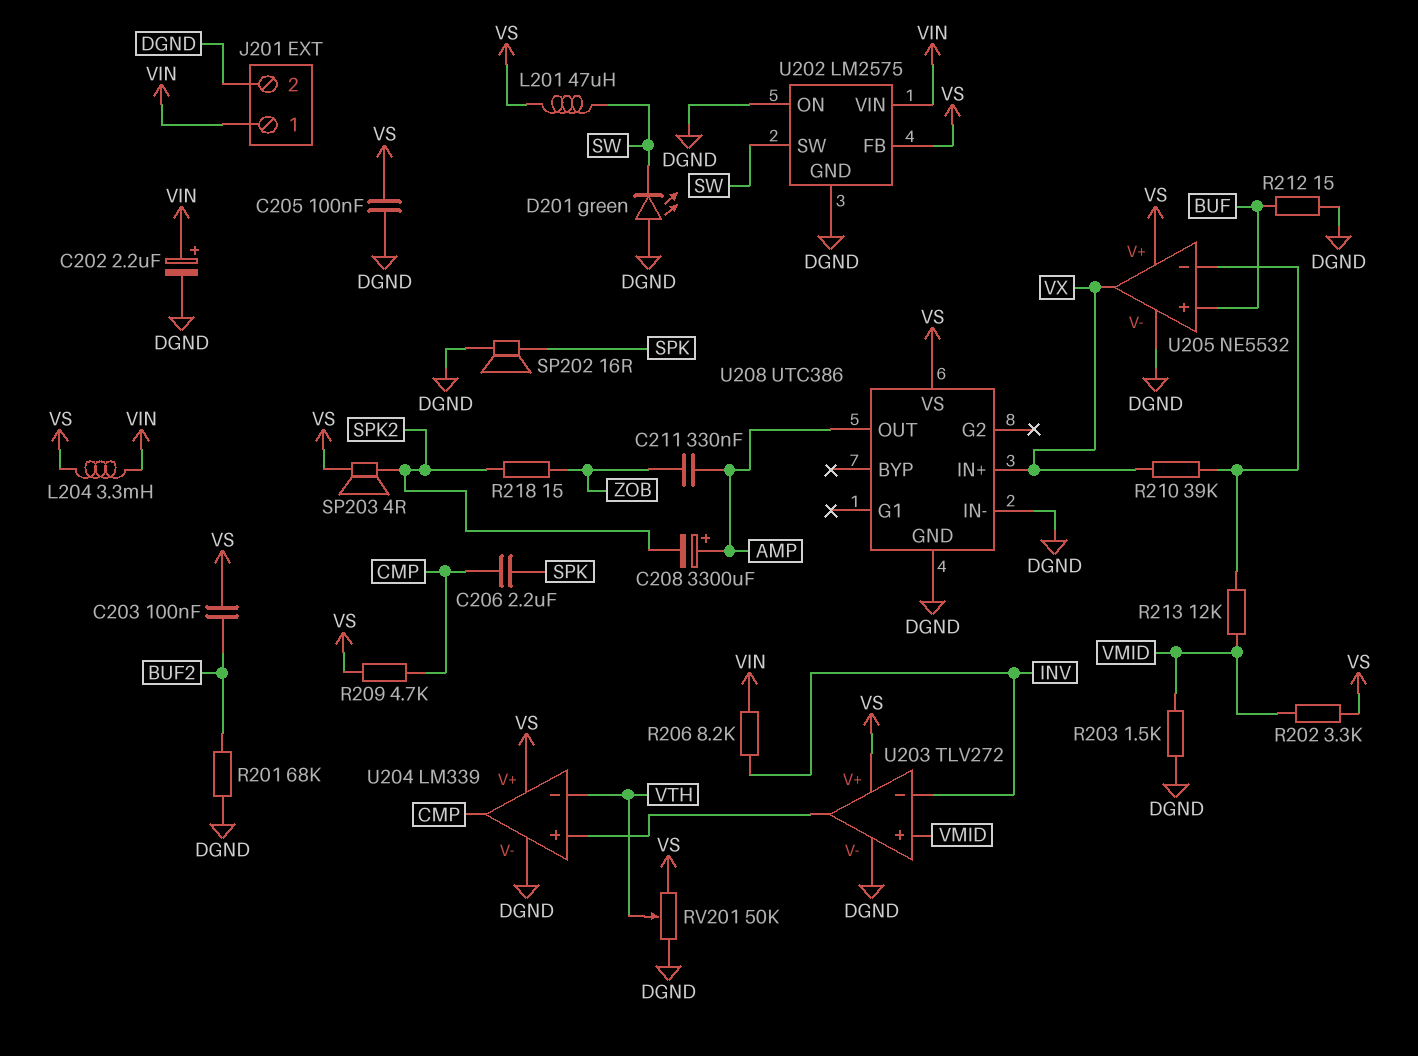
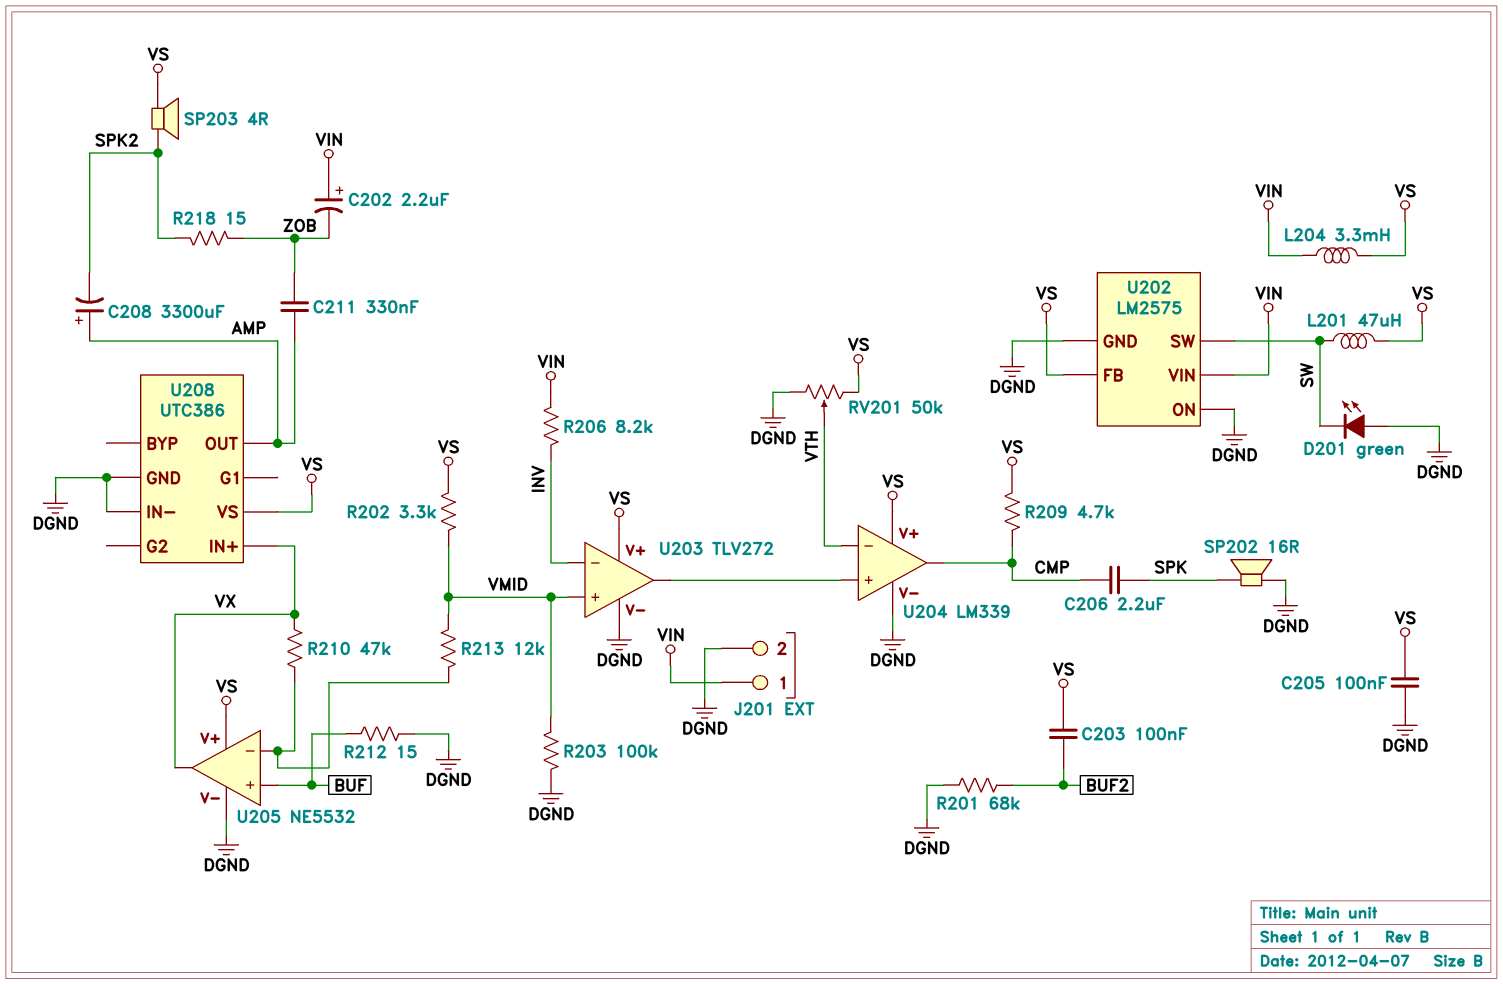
C202: 2.2uF (plus VIN, minus DGND) -> 2.2uF (plus VIN, minus ZOB)
R203: 1.5k (DGND, VMID) -> 100k (DGND, VMID)
R210: 39k (U205/in-, VX) -> 47k (U205/in-, VX)

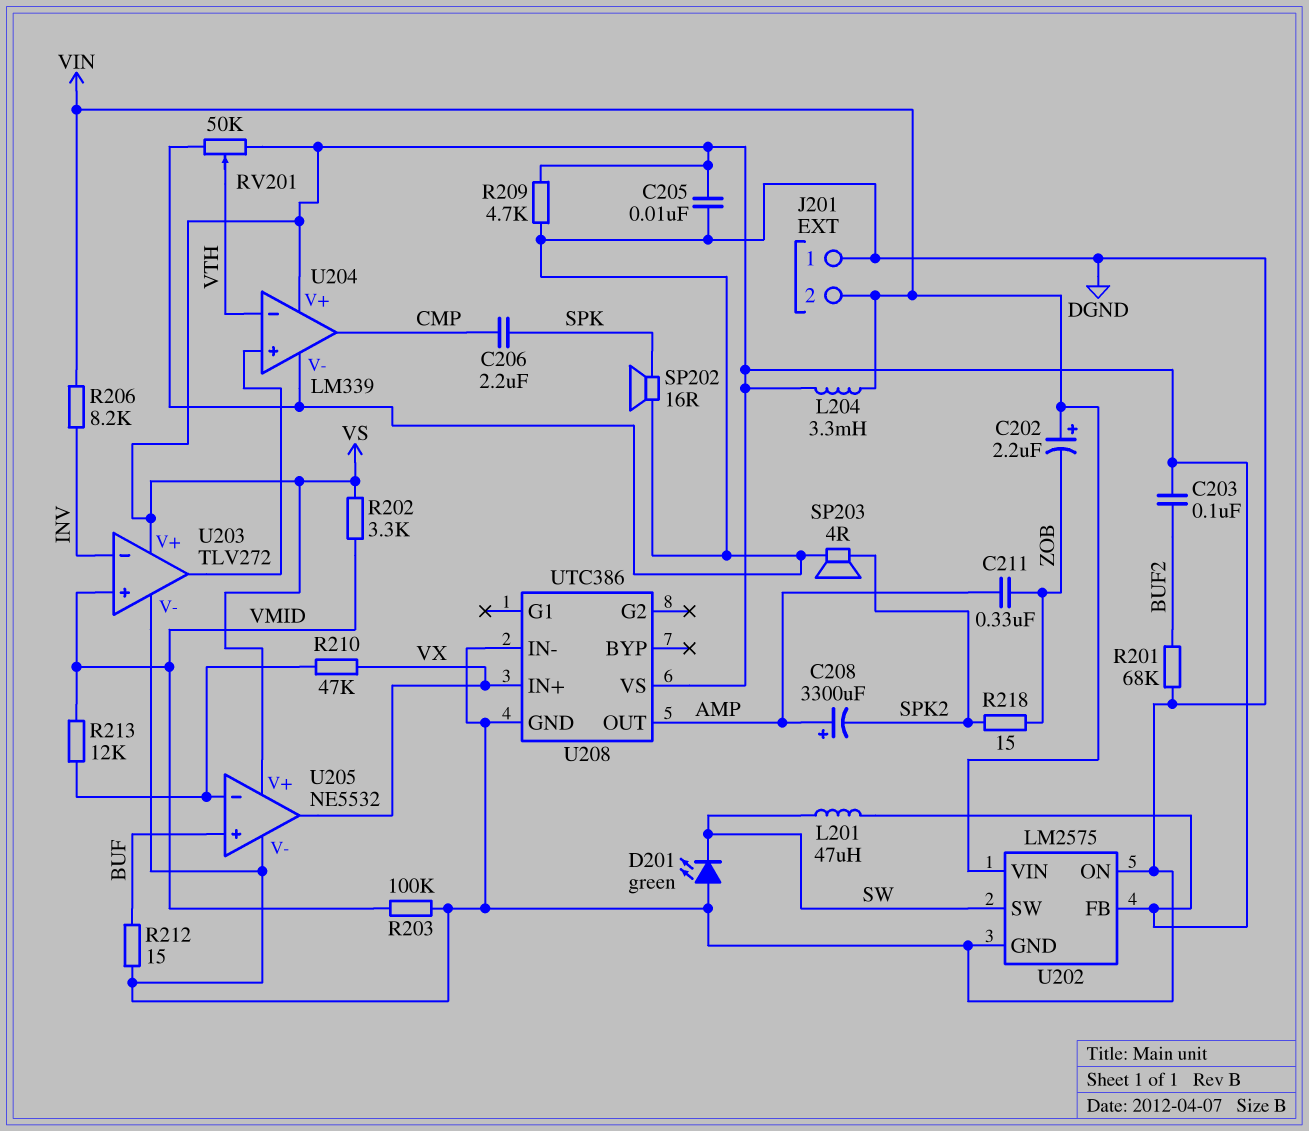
C205: 100nF (DGND, VS) -> 10nF (DGND, VS)
J201 pin 1: VIN -> DGND
J201 pin 2: DGND -> VIN
R209: 4.7k (CMP, VS) -> 4.7k (DGND, VS)
SP203: speaker 4R (SPK2, VS) -> speaker 4R (DGND, SPK2)

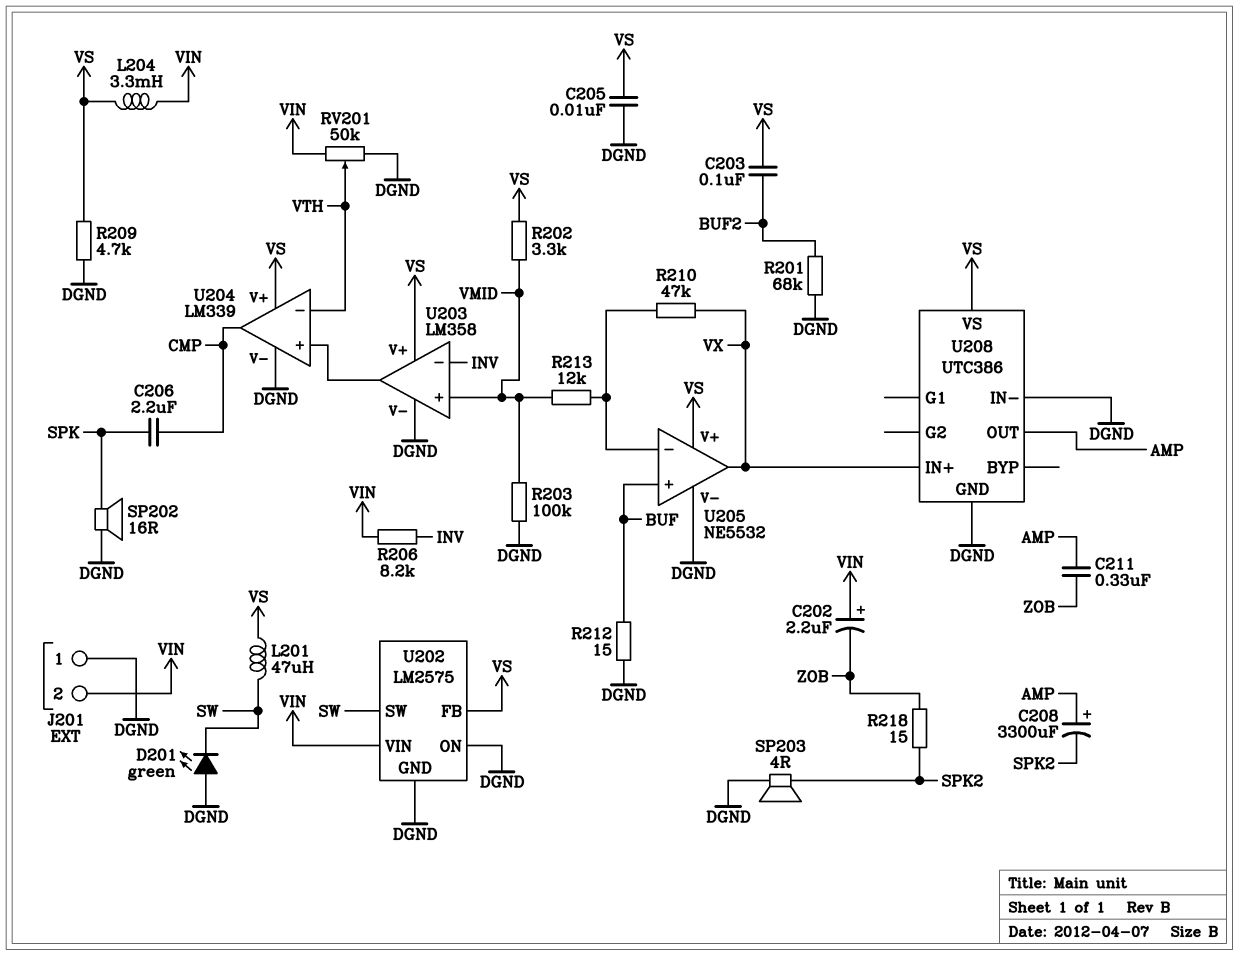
RV201: 50k (DGND, VS, wiper VTH) -> 50k (DGND, VIN, wiper VTH)
U203: TLV272 -> LM358

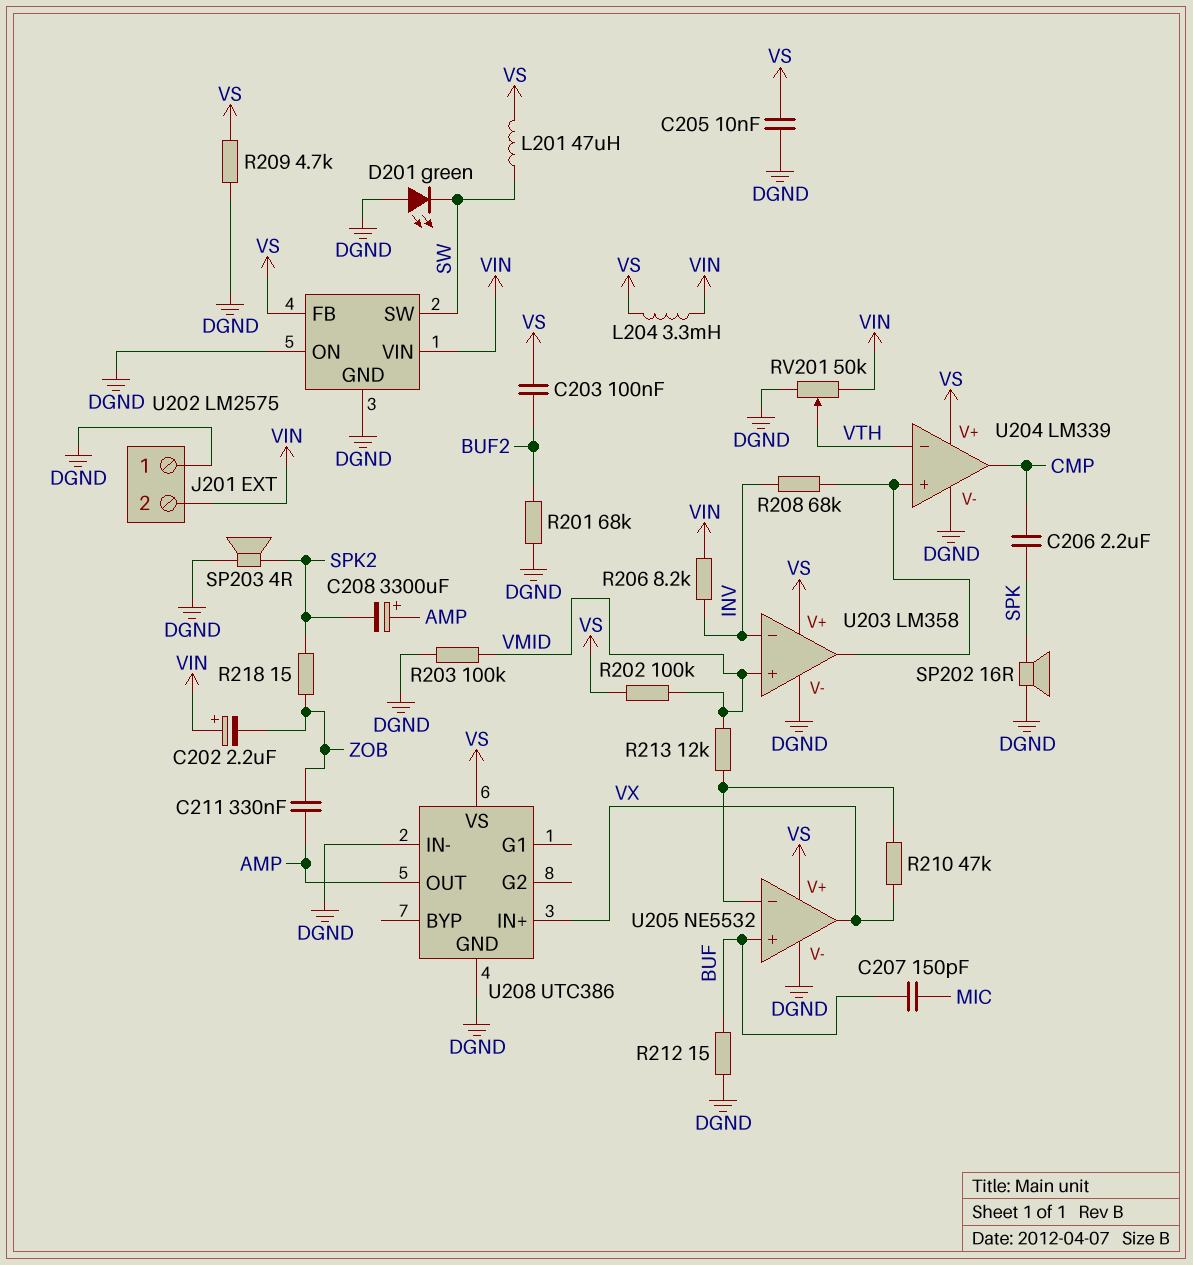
C207: none -> 150pF (BUF, MIC)
R202: 3.3k (VMID, VS) -> 100k (VMID, VS)
R208: none -> 68k (INV, U203/out)

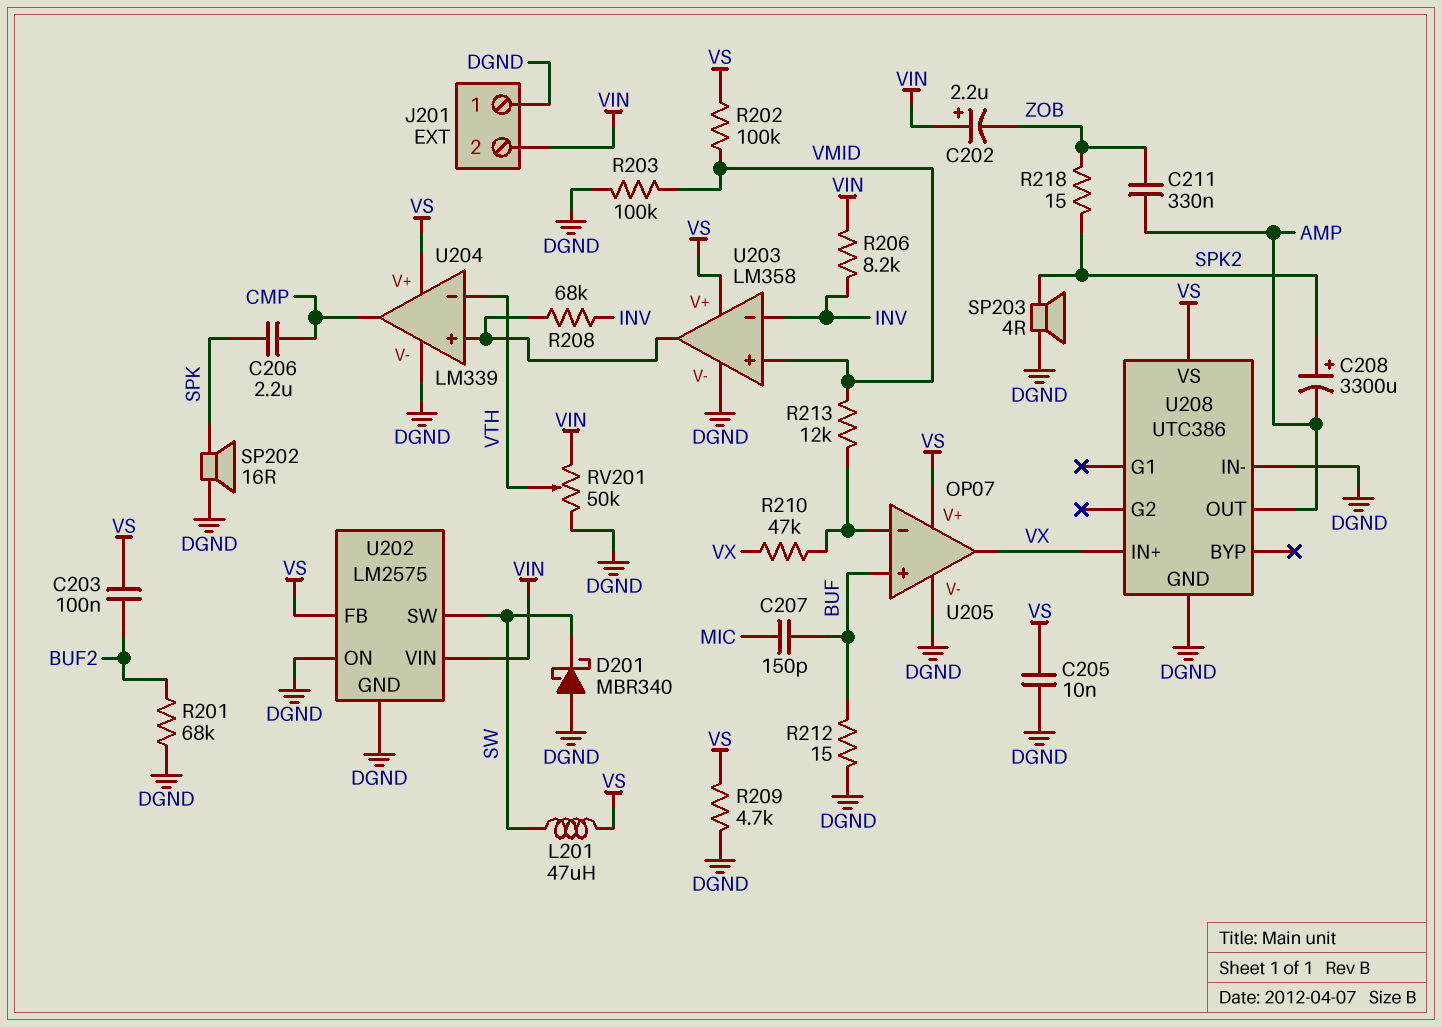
C208: 3300uF (plus AMP, minus SPK2) -> 3300uF (plus SPK2, minus AMP)
D201: LED green (A DGND, K SW) -> schottky MBR340 (A DGND, K SW)
L204: 3.3mH (VIN, VS) -> none
U205: NE5532 -> OP07

